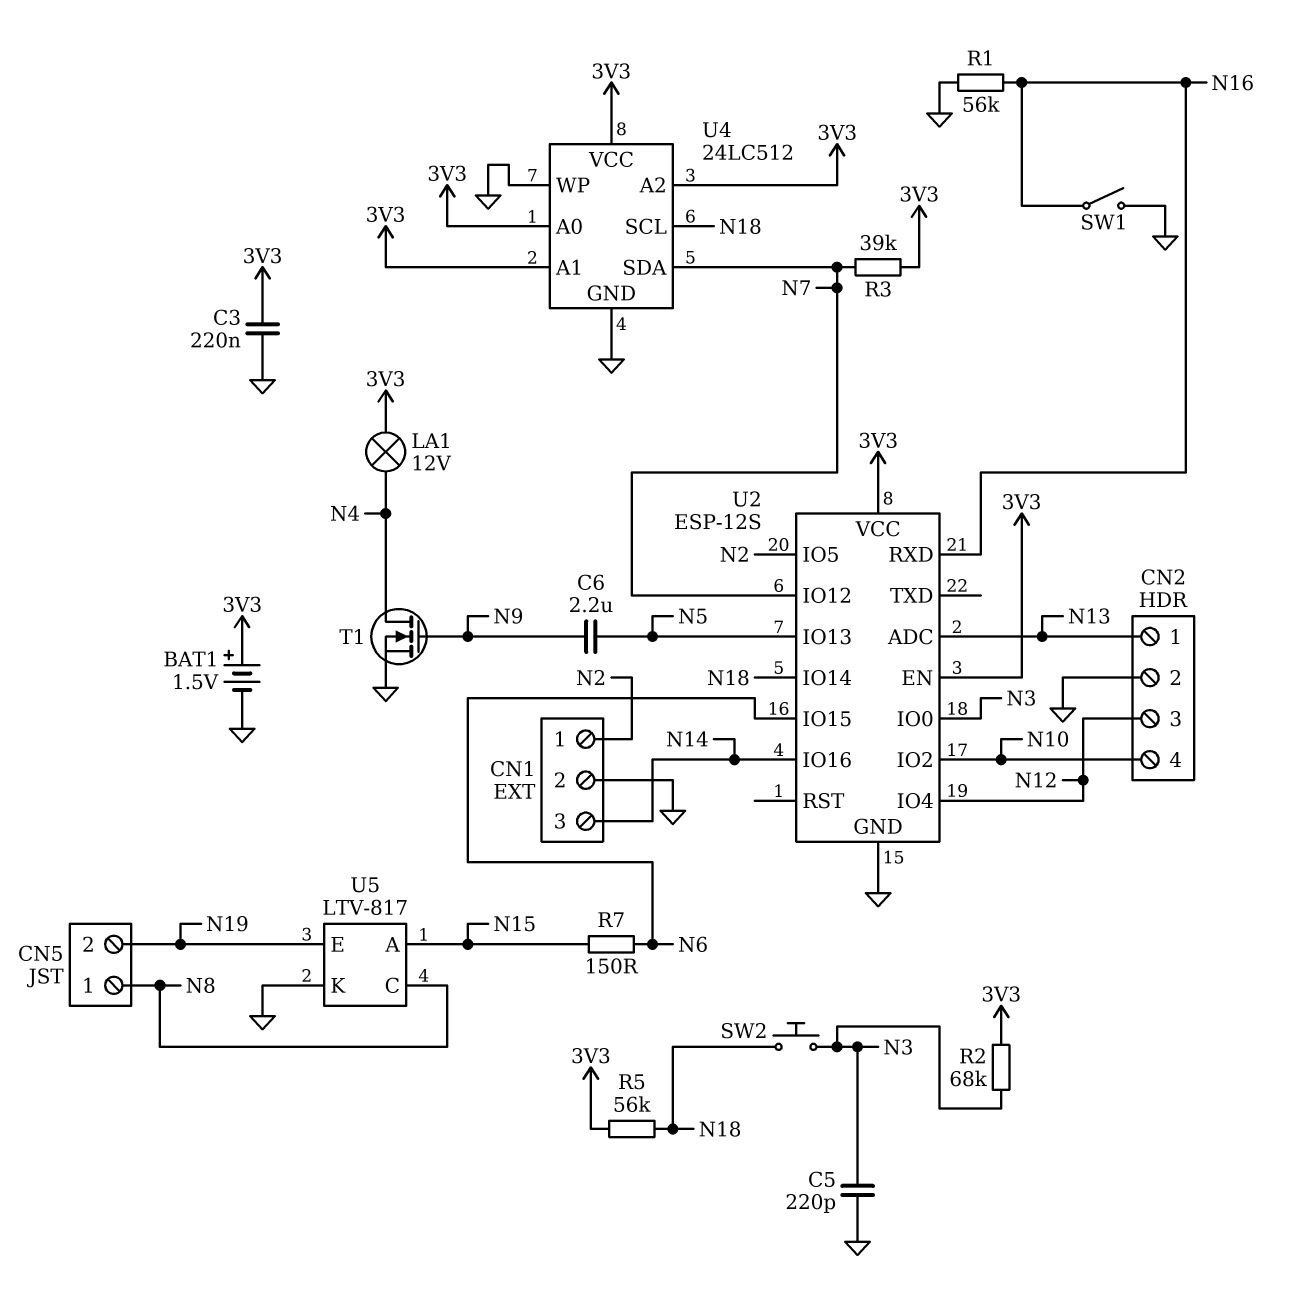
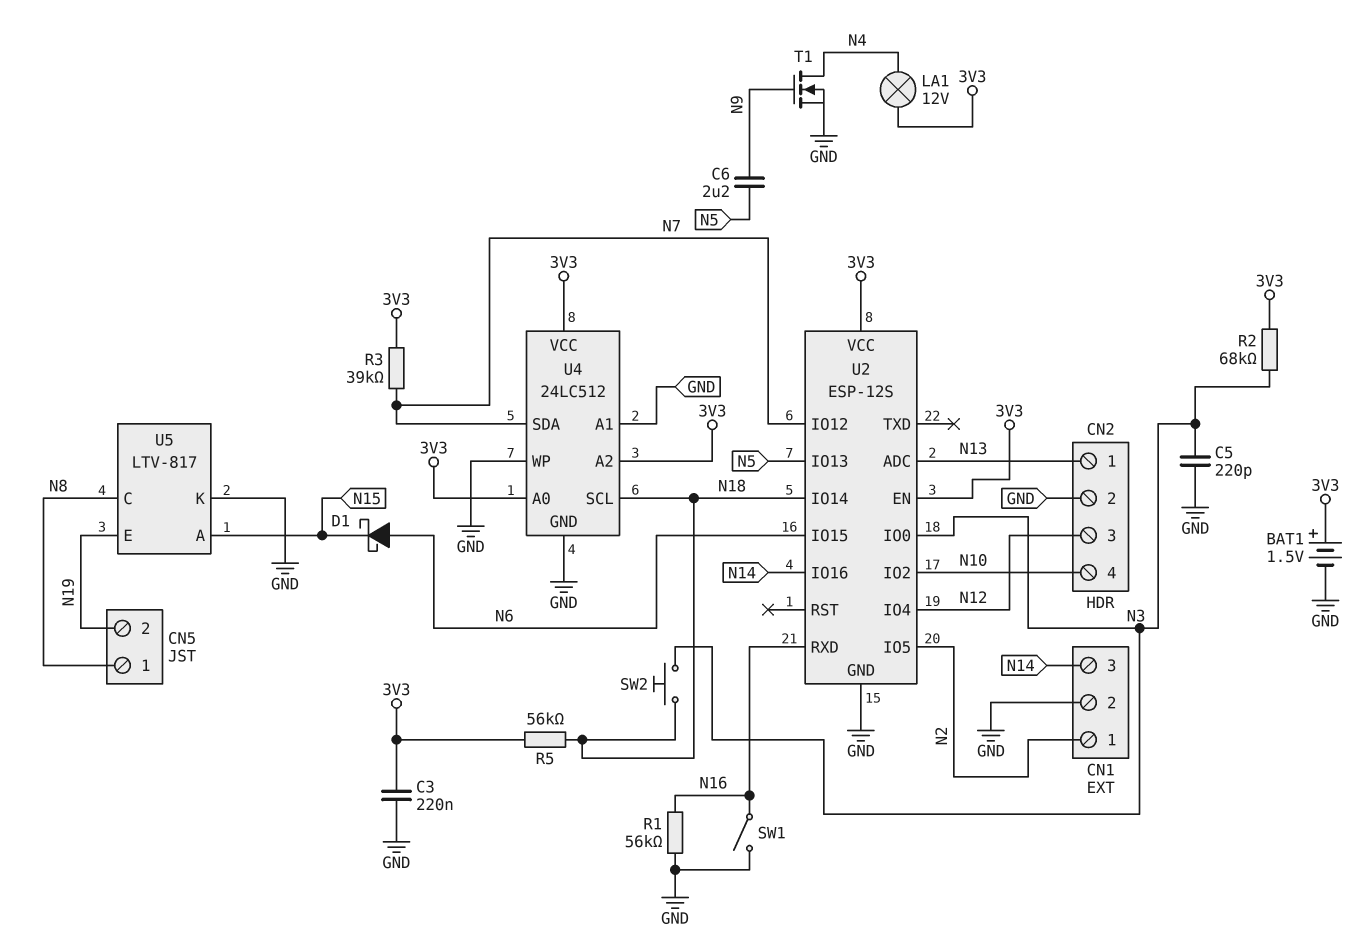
D1: none -> schottky (A N6, K N15)
R7: 150 (N6, N15) -> none
U4 pin A1: 3V3 -> GND

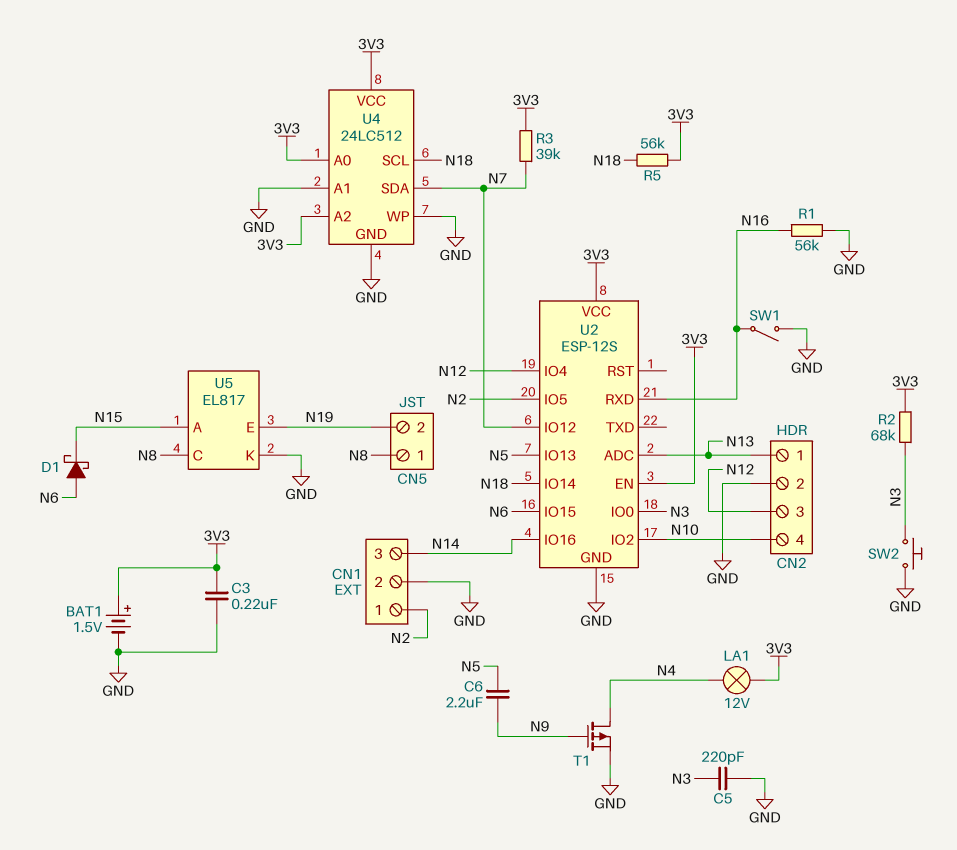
SW2: button (N3, N18) -> button (GND, N3)
T1: NMOS (G N9, D N4, S GND) -> PMOS (G N9, D N4, S GND)
U5: LTV-817 -> EL817

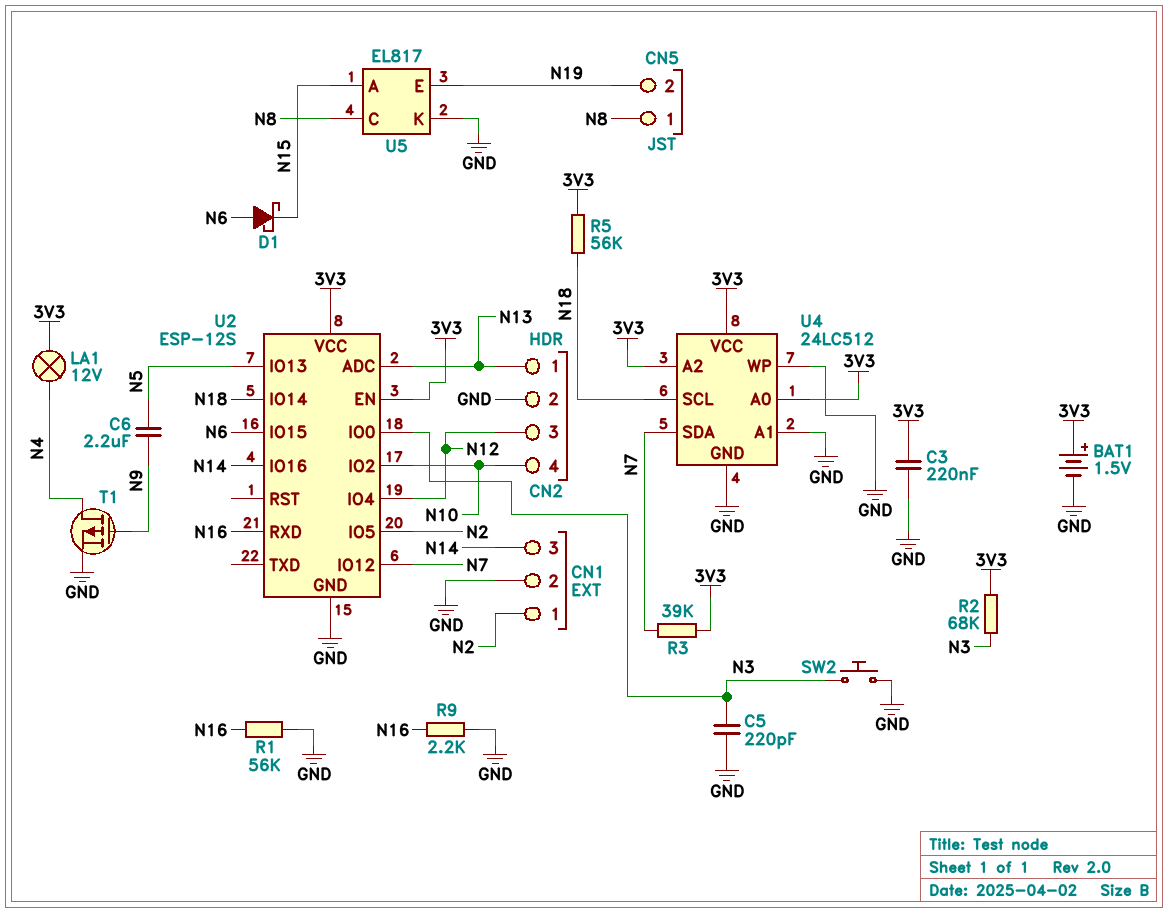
R9: none -> 2.2k (GND, N16)
SW1: switch (GND, N16) -> none

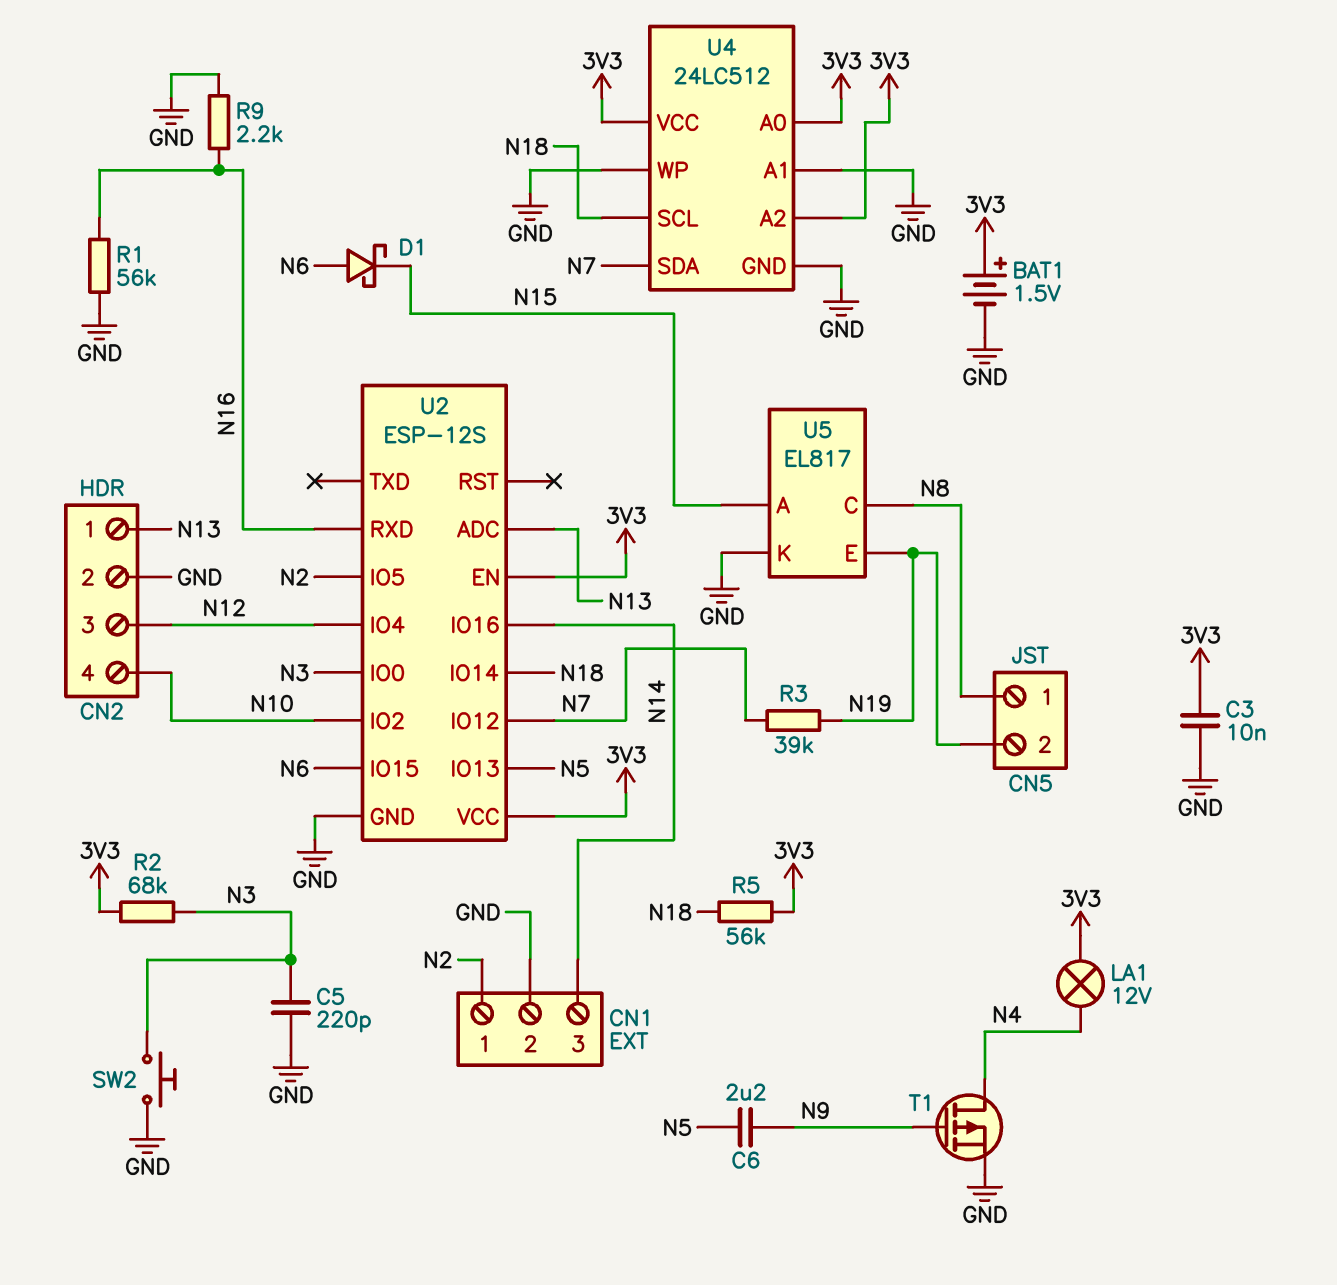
C3: 220nF (3V3, GND) -> 10nF (3V3, GND)
R3: 39k (3V3, N7) -> 39k (N7, N19)

